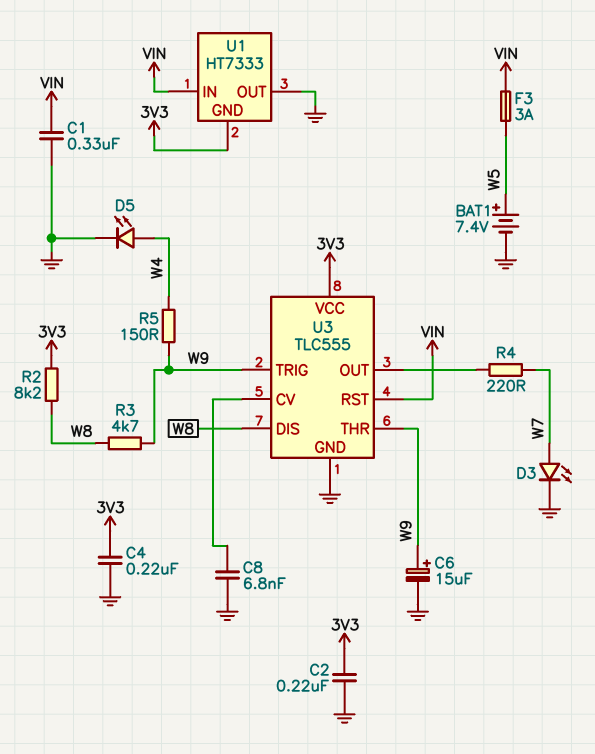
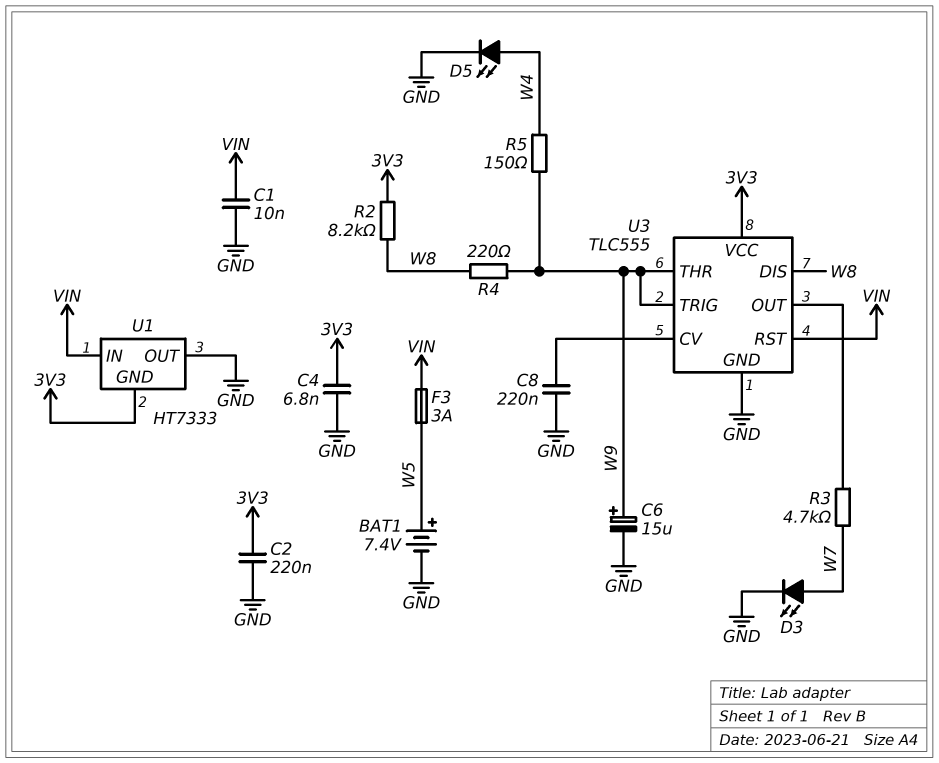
C1: 330nF (GND, VIN) -> 10nF (GND, VIN)
C4: 220nF (3V3, GND) -> 6.8nF (3V3, GND)
C8: 6.8nF (GND, U3/CV) -> 220nF (GND, U3/CV)
R3: 4.7k (W8, W9) -> 4.7k (U3/OUT, W7)
R4: 220 (U3/OUT, W7) -> 220 (W8, W9)

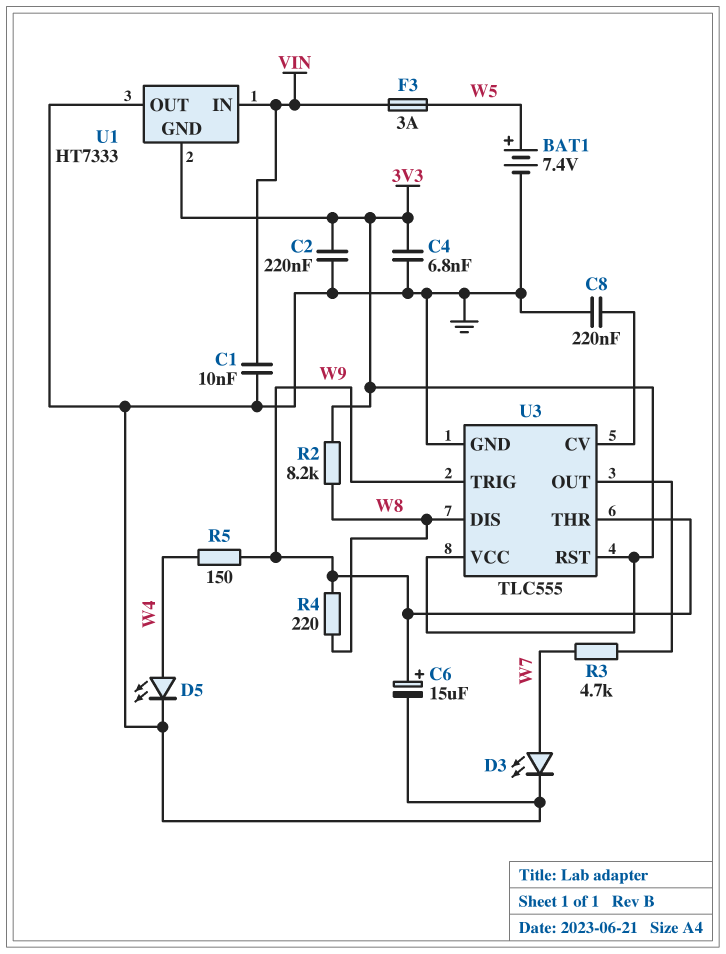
U3 pin RST: VIN -> 3V3

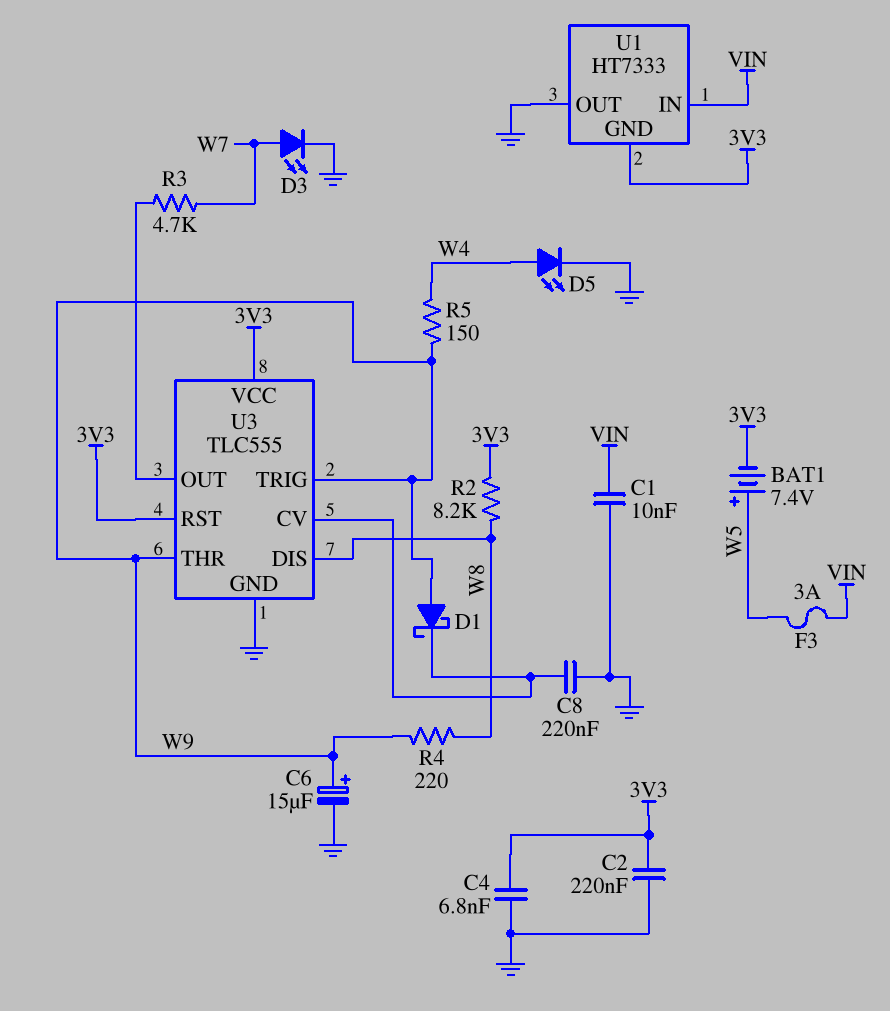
BAT1: 7.4V (plus W5, minus GND) -> 7.4V (plus W5, minus 3V3)
D1: none -> schottky (A W9, K U3/CV)

